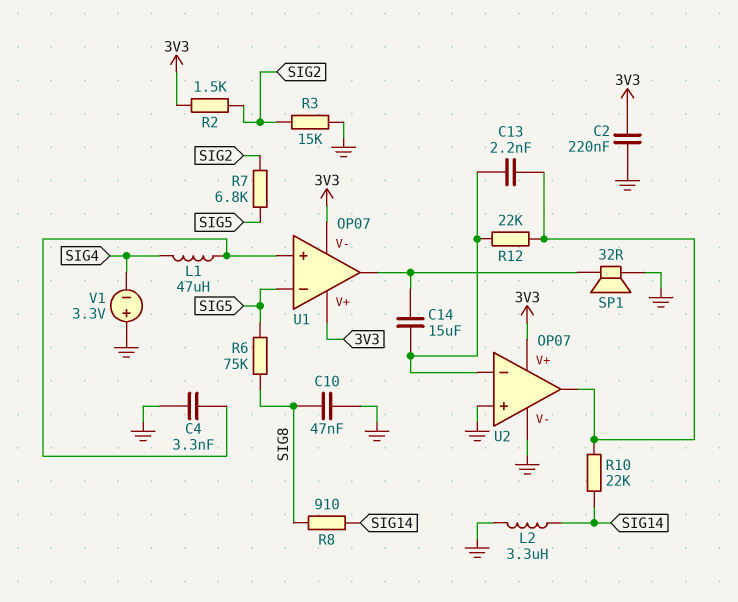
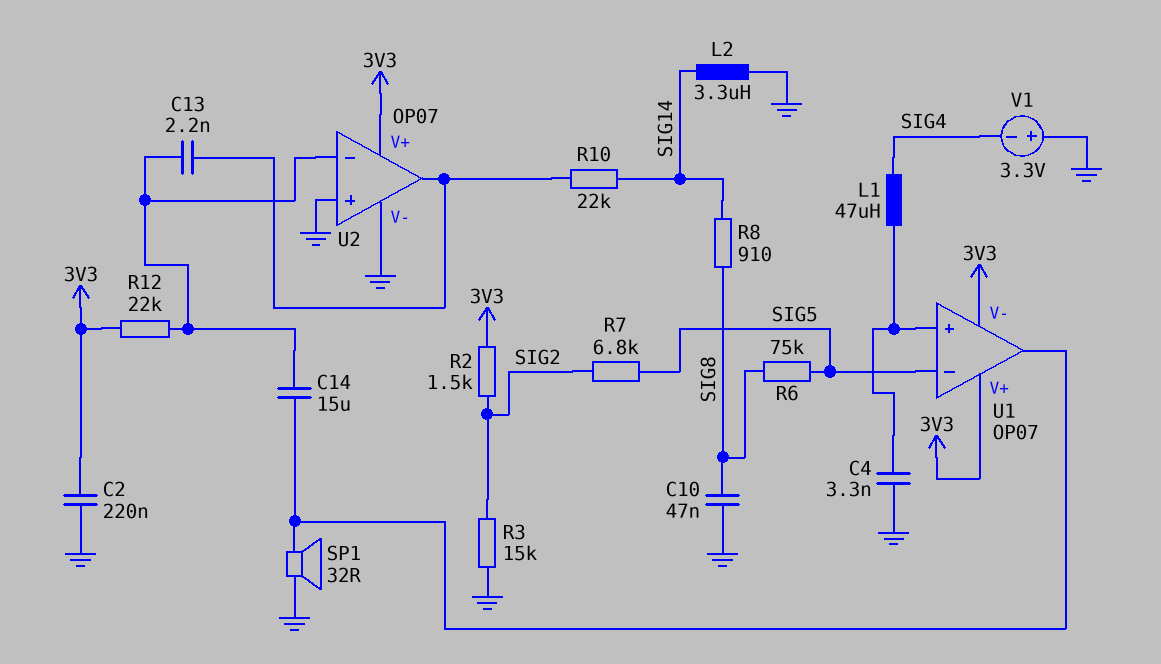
R12: 22k (U2/in-, U2/out) -> 22k (3V3, U2/in-)

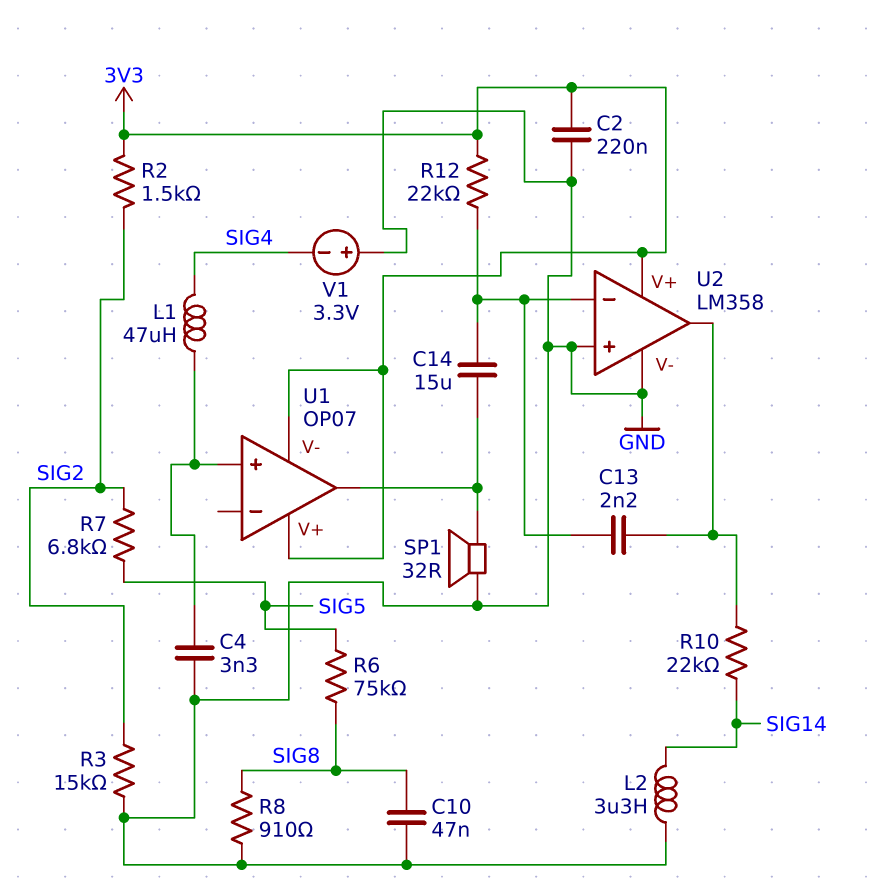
R8: 910 (SIG8, SIG14) -> 910 (GND, SIG8)
U1 pin in-: SIG5 -> none
U2: OP07 -> LM358

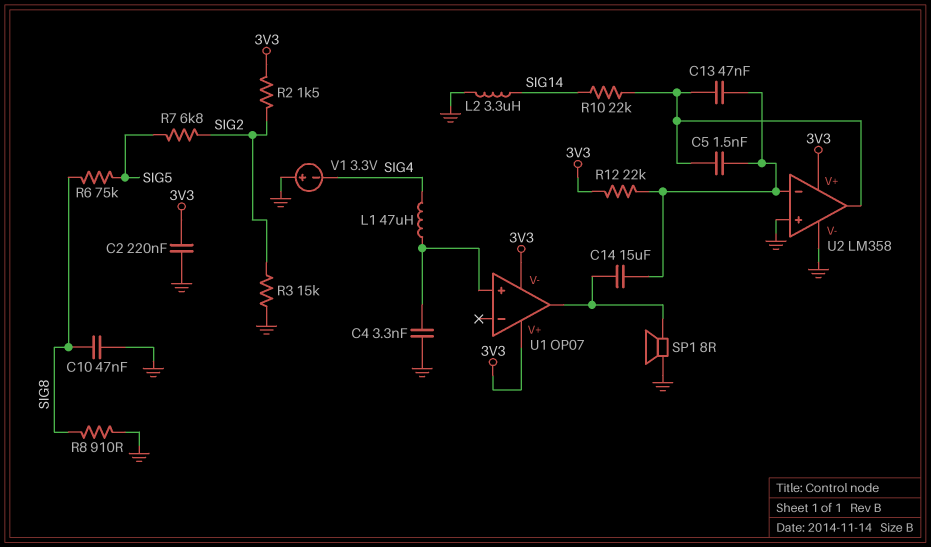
C5: none -> 1.5nF (U2/in-, U2/out)
C13: 2.2nF (U2/in-, U2/out) -> 47nF (U2/in-, U2/out)
SP1: speaker 32R (GND, U1/out) -> speaker 8R (GND, U1/out)

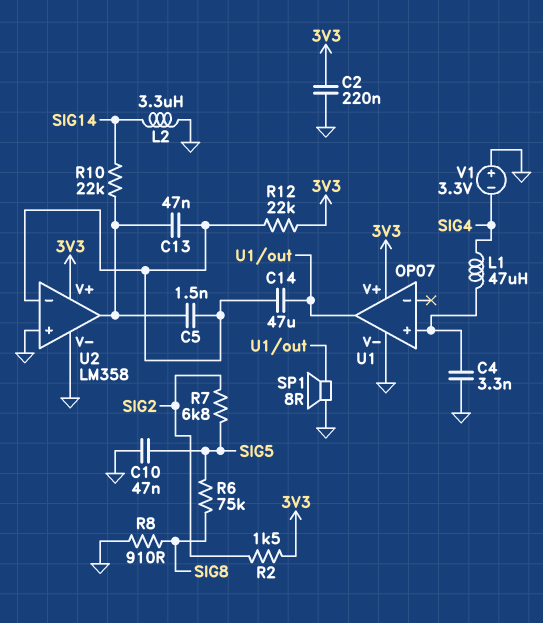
C10: 47nF (GND, SIG8) -> 47nF (GND, SIG5)
C14: 15uF (U1/out, U2/in-) -> 47uF (U1/out, U2/in-)
R3: 15k (GND, SIG2) -> none
U1 pin V-: 3V3 -> GND

